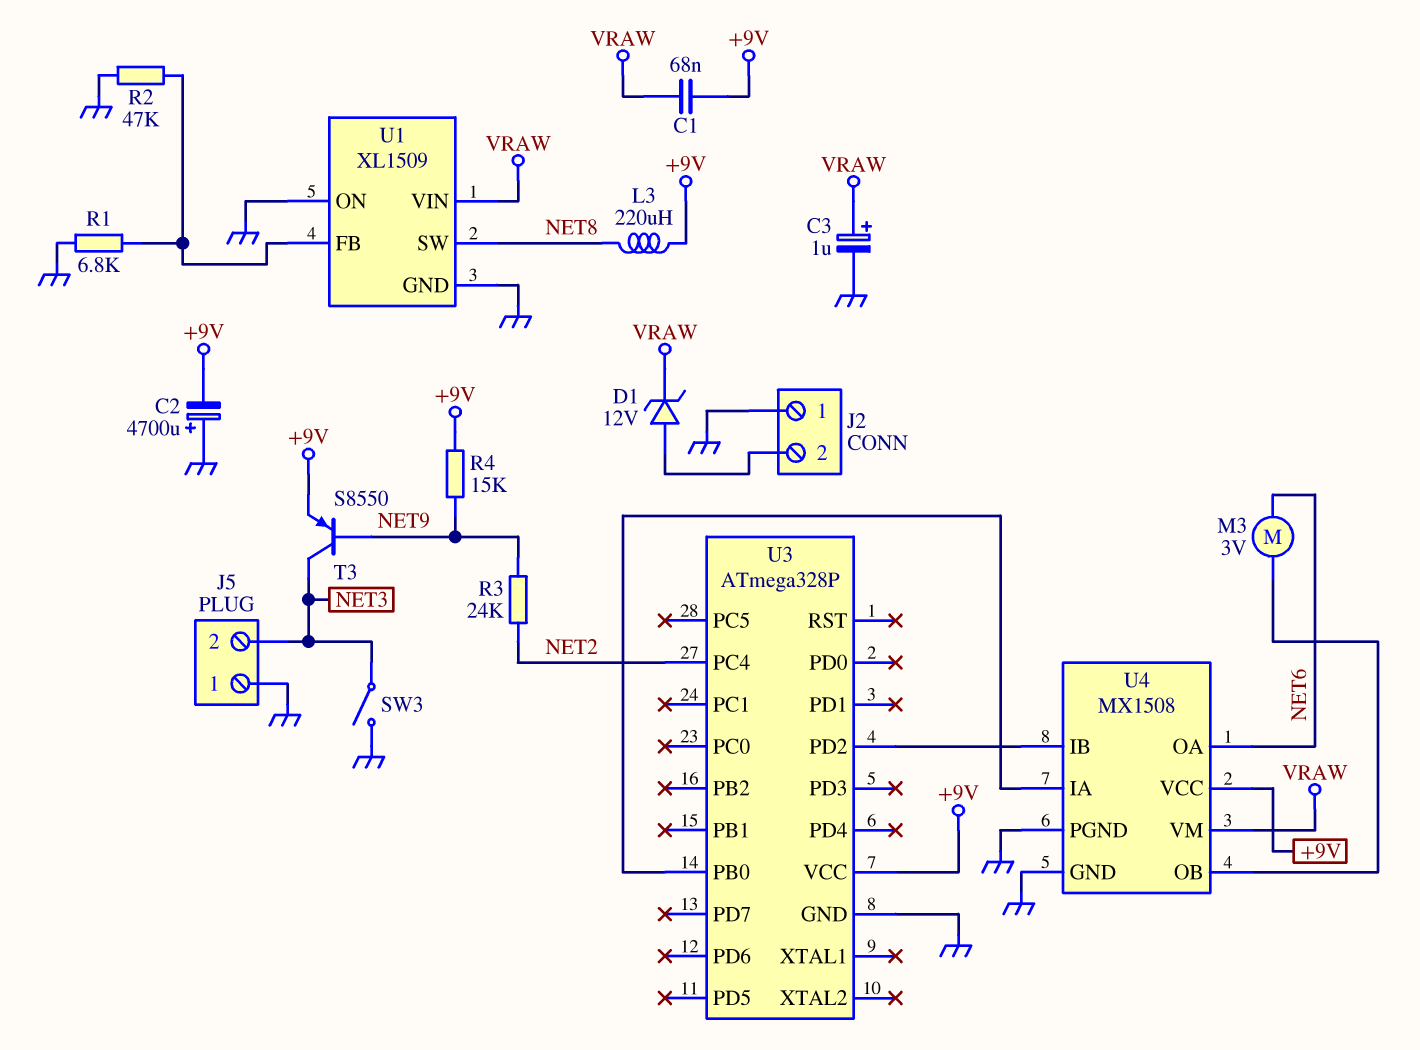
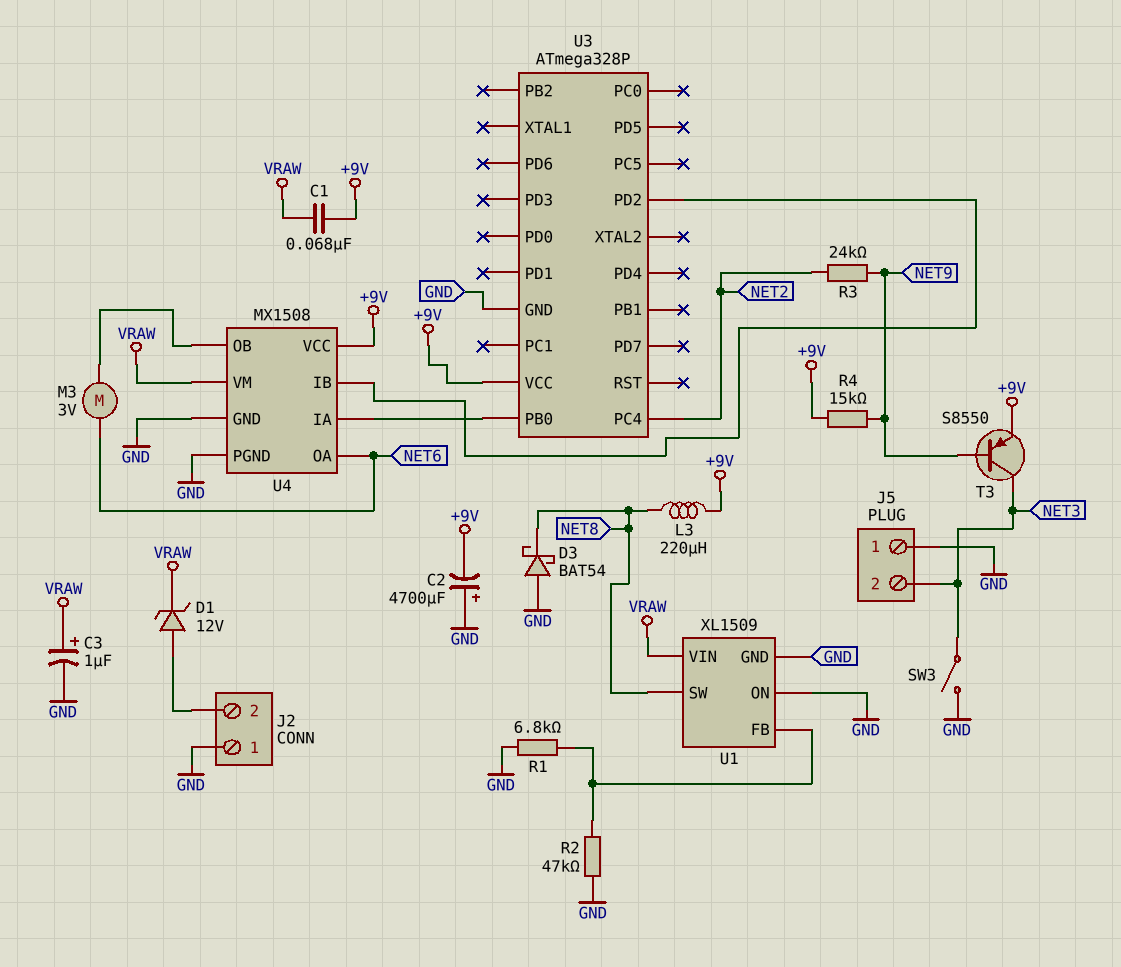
D3: none -> schottky BAT54 (A GND, K NET8)

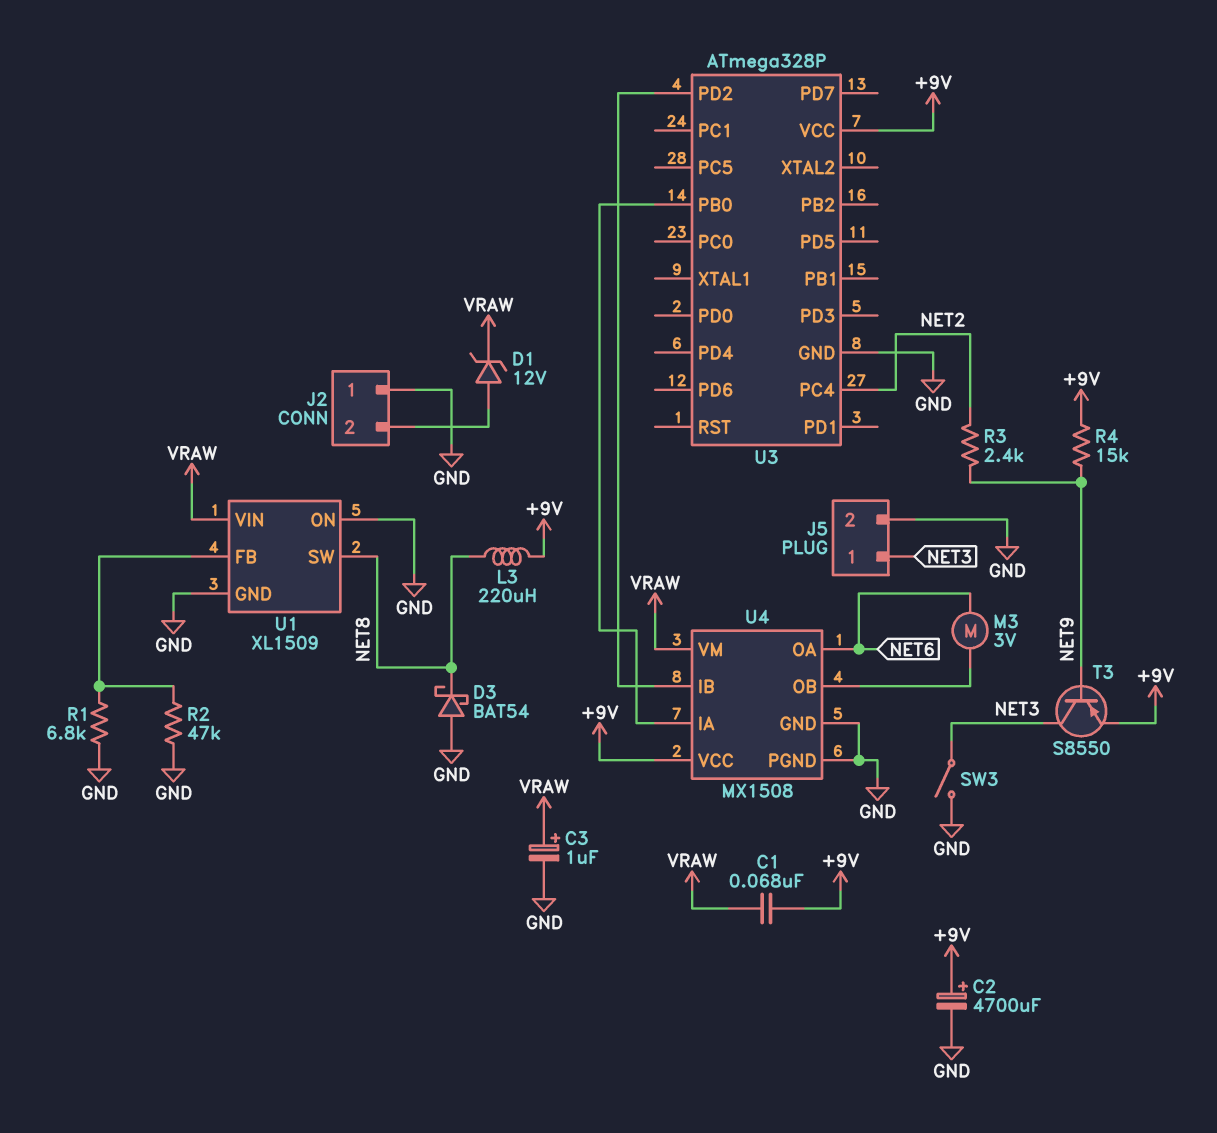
C2: 4700uF (plus GND, minus +9V) -> 4700uF (plus +9V, minus GND)
J5 pin 1: GND -> NET3
J5 pin 2: NET3 -> GND
R3: 24k (NET2, NET9) -> 2.4k (NET2, NET9)

